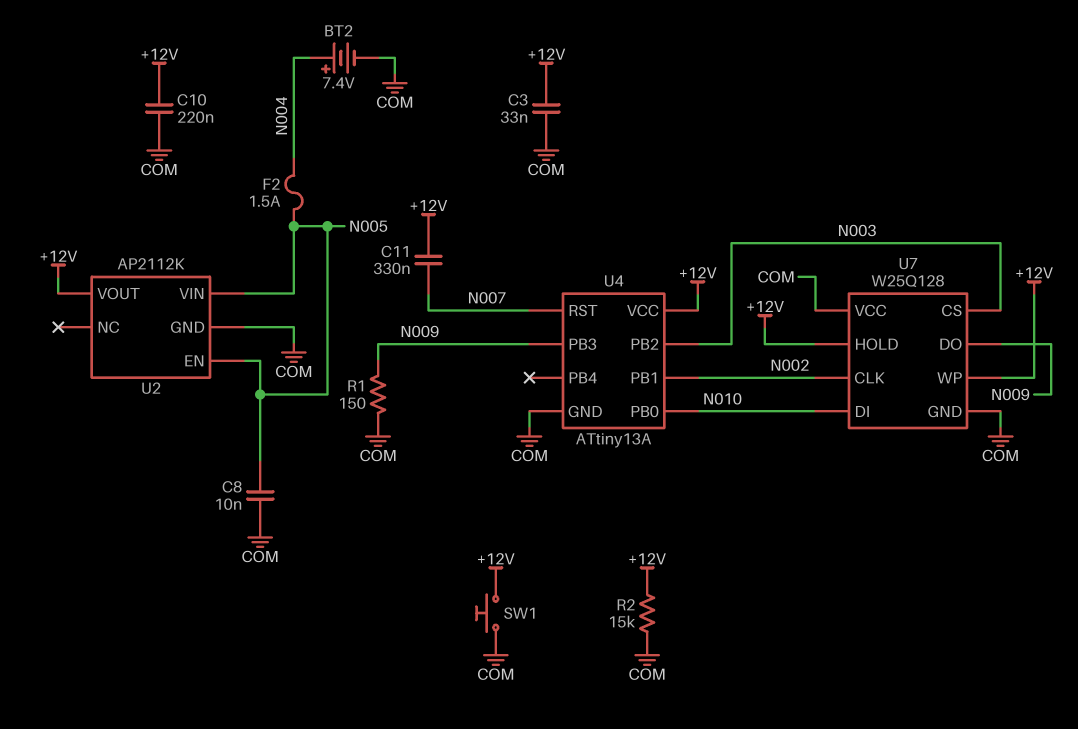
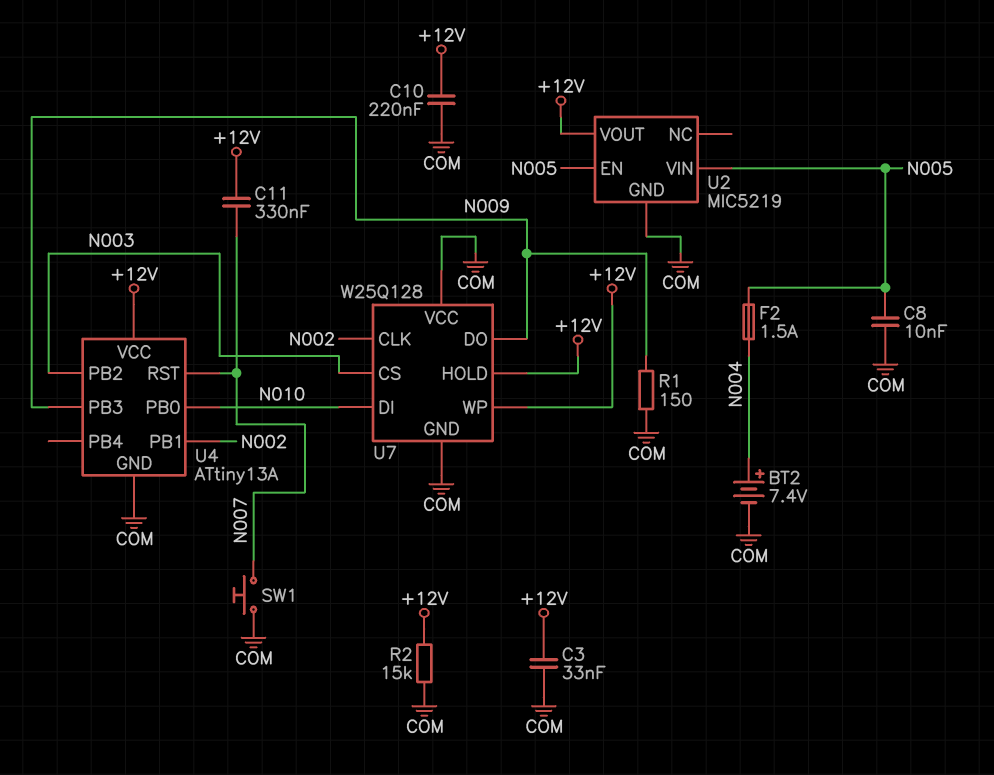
SW1: button (+12V, COM) -> button (COM, N007)
U2: AP2112K -> MIC5219

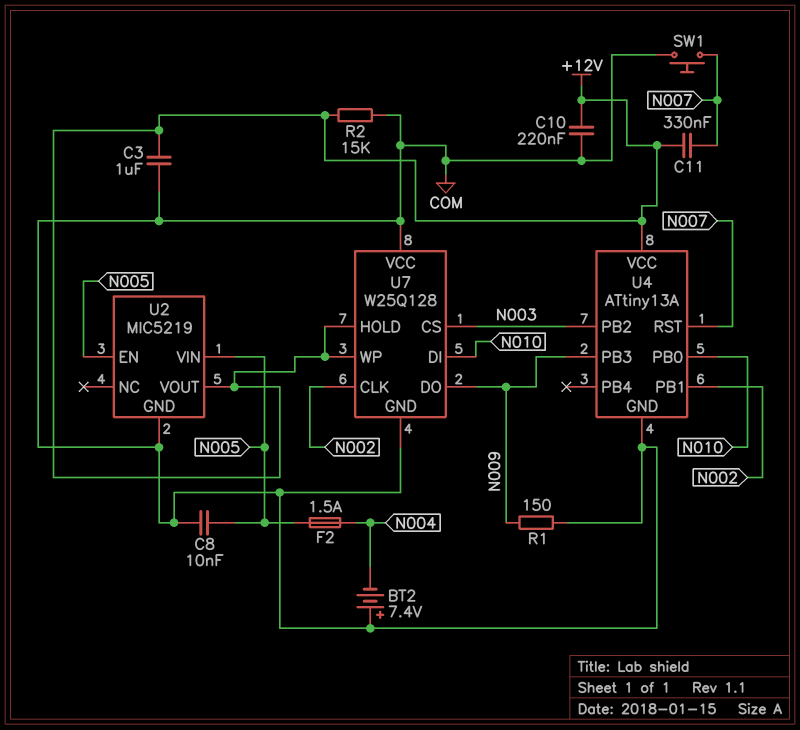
BT2: 7.4V (plus N004, minus COM) -> 7.4V (plus COM, minus N004)
C3: 33nF (+12V, COM) -> 1uF (+12V, COM)

